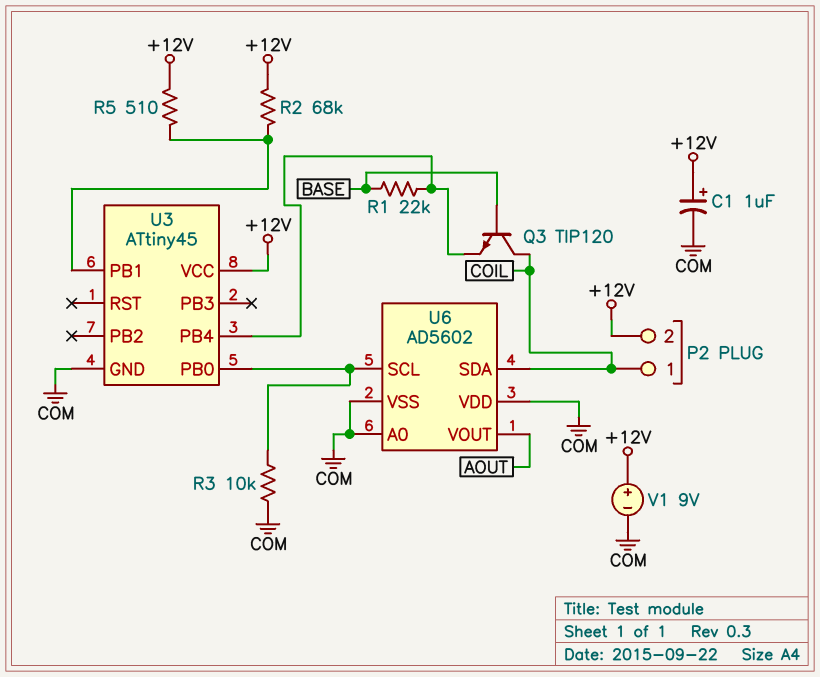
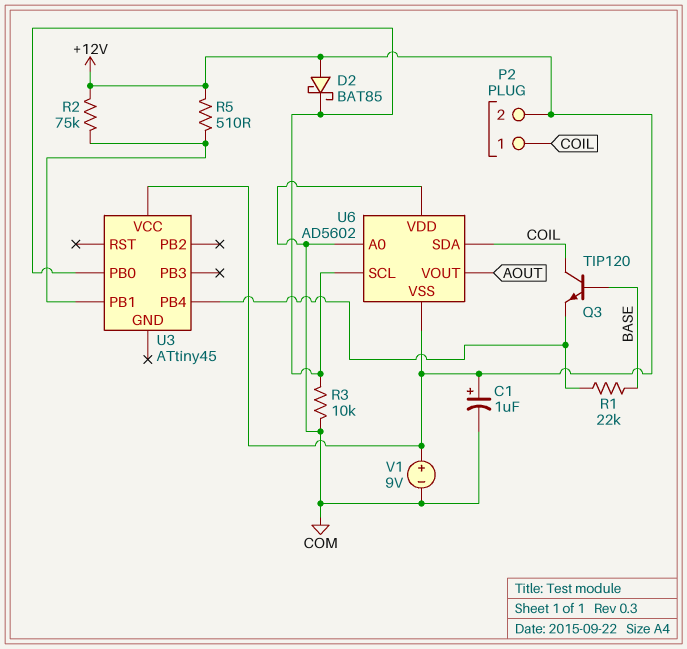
D2: none -> schottky BAT85 (A +12V, K U3/PB0)
R2: 68k (+12V, U3/PB1) -> 75k (+12V, U3/PB1)
U3 pin GND: COM -> none
U6 pin VSS: COM -> +12V

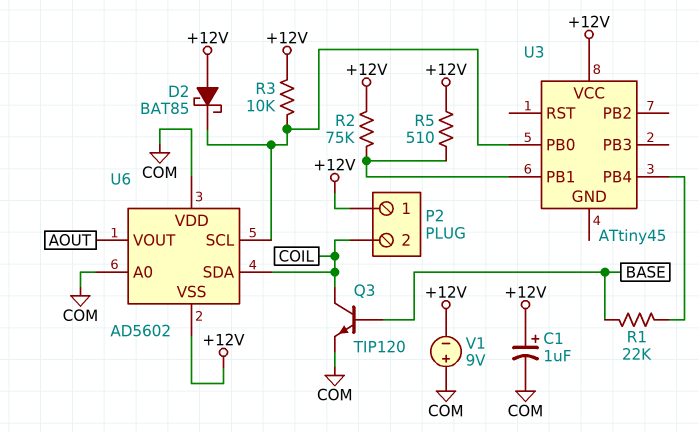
P2 pin 1: COIL -> +12V
P2 pin 2: +12V -> COIL
Q3: NPN TIP120 (B BASE, C COIL, E U3/PB4) -> NPN TIP120 (B BASE, C COIL, E COM)
R3: 10k (COM, U3/PB0) -> 10k (+12V, U3/PB0)
V1: 9V (plus +12V, minus COM) -> 9V (plus COM, minus +12V)

